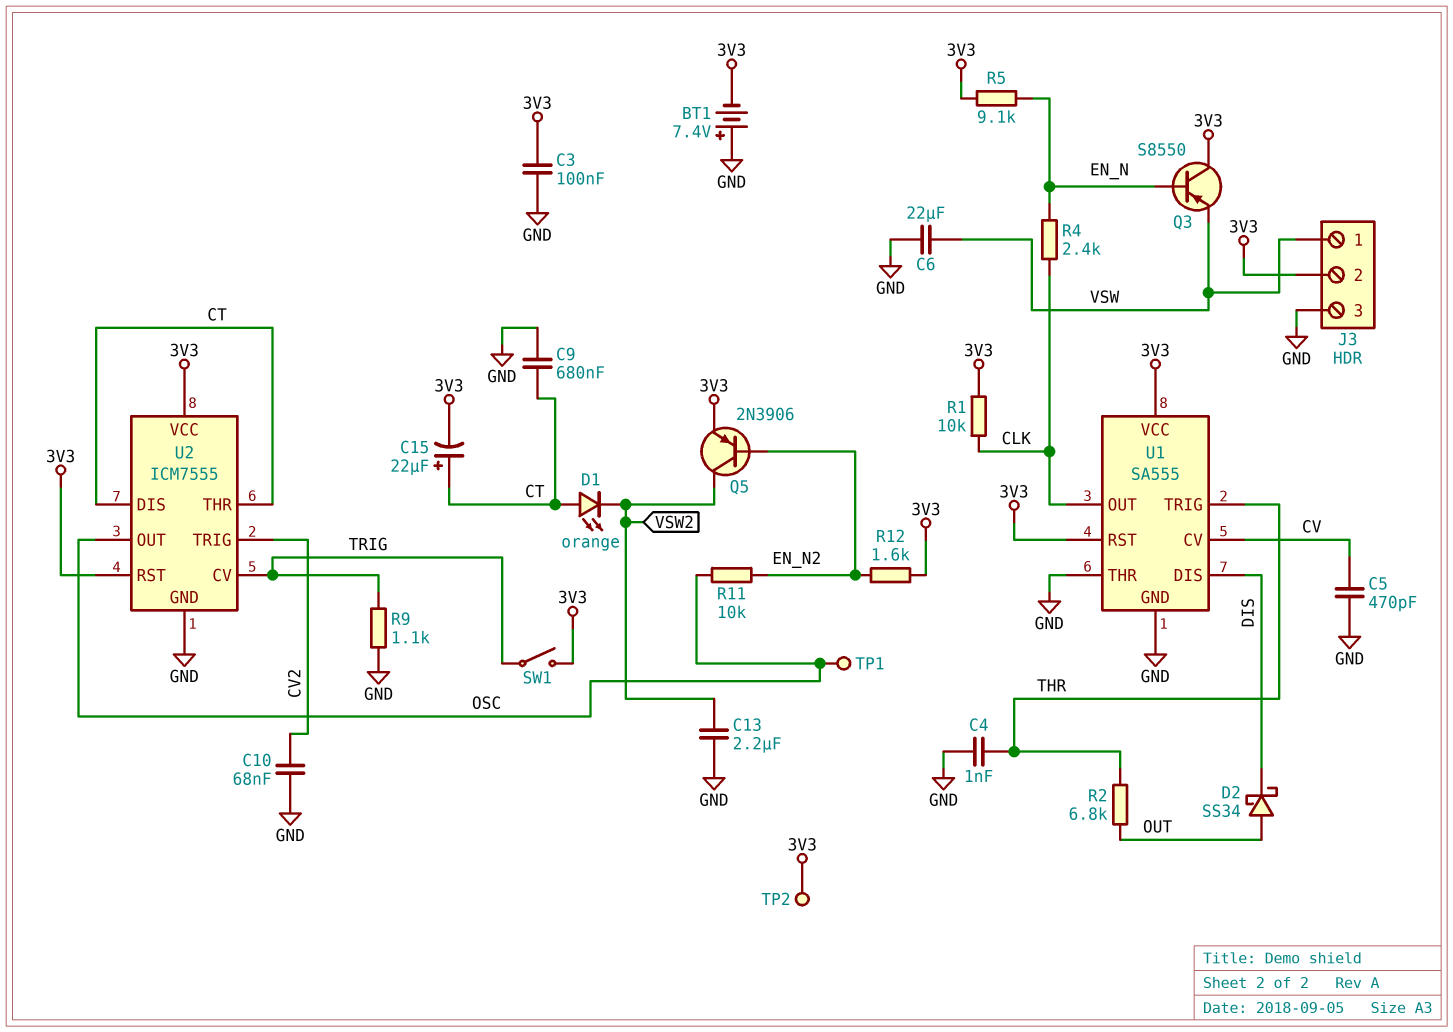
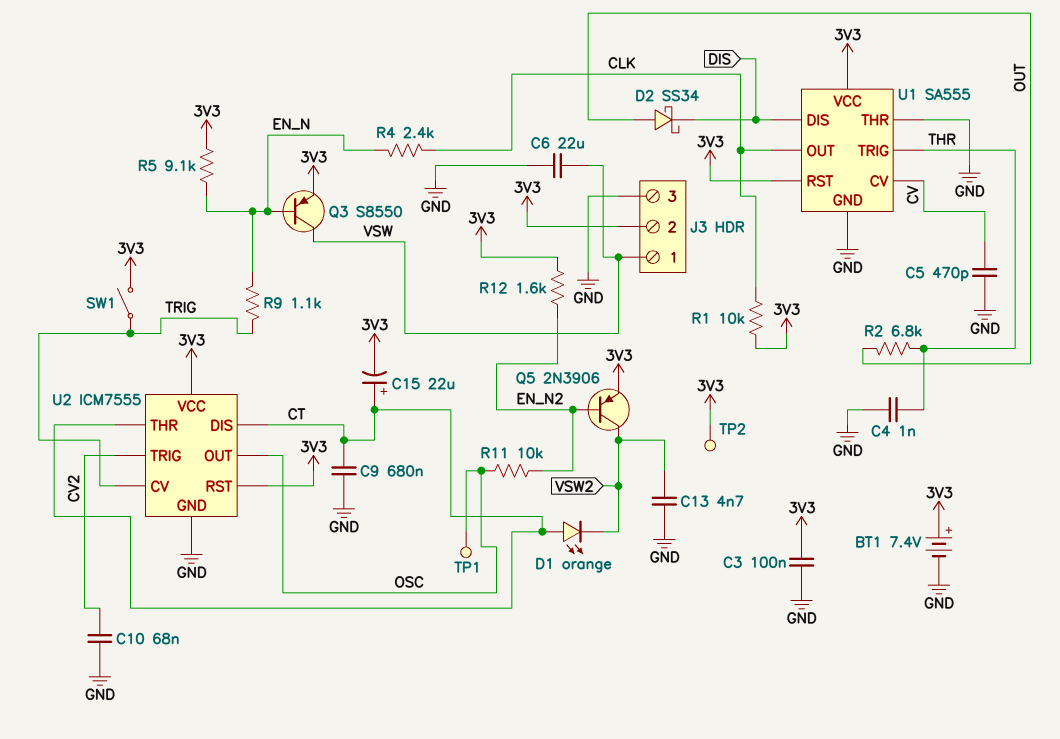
BT1: 7.4V (plus GND, minus 3V3) -> 7.4V (plus 3V3, minus GND)
C13: 2.2uF (GND, VSW2) -> 4.7nF (GND, VSW2)
Q3: PNP S8550 (B EN_N, C 3V3, E VSW) -> PNP S8550 (B EN_N, C VSW, E 3V3)
R9: 1.1k (GND, TRIG) -> 1.1k (EN_N, TRIG)

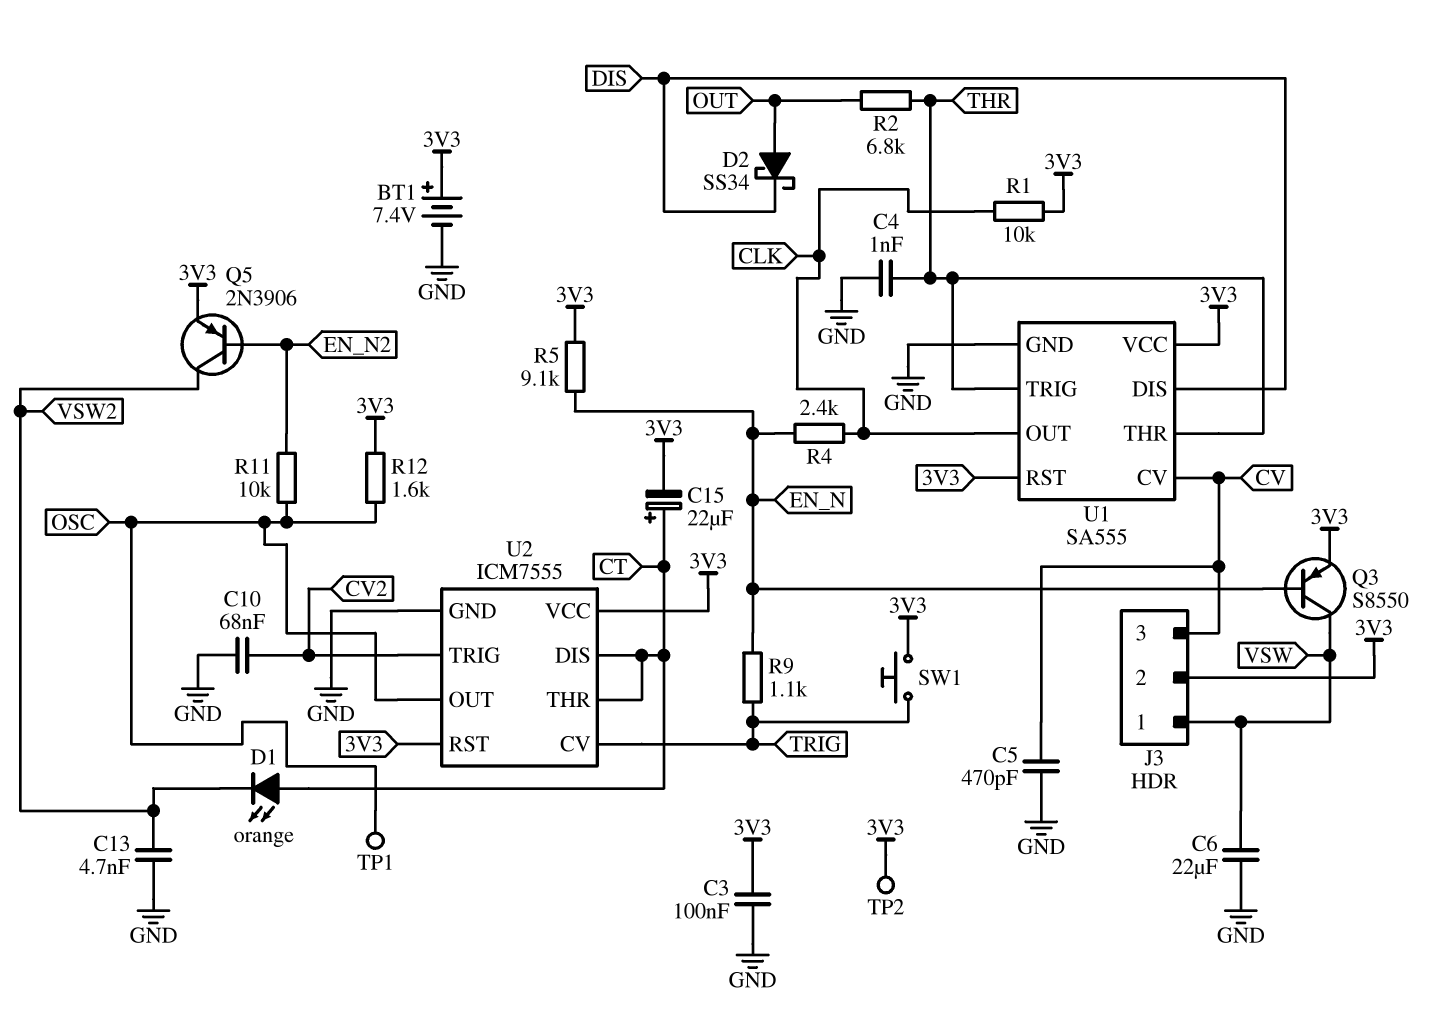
C9: 680nF (CT, GND) -> none
J3 pin 3: GND -> CV
R12: 1.6k (3V3, EN_N2) -> 1.6k (3V3, OSC)
SW1: switch (3V3, TRIG) -> button (3V3, TRIG)
U1 pin THR: GND -> THR

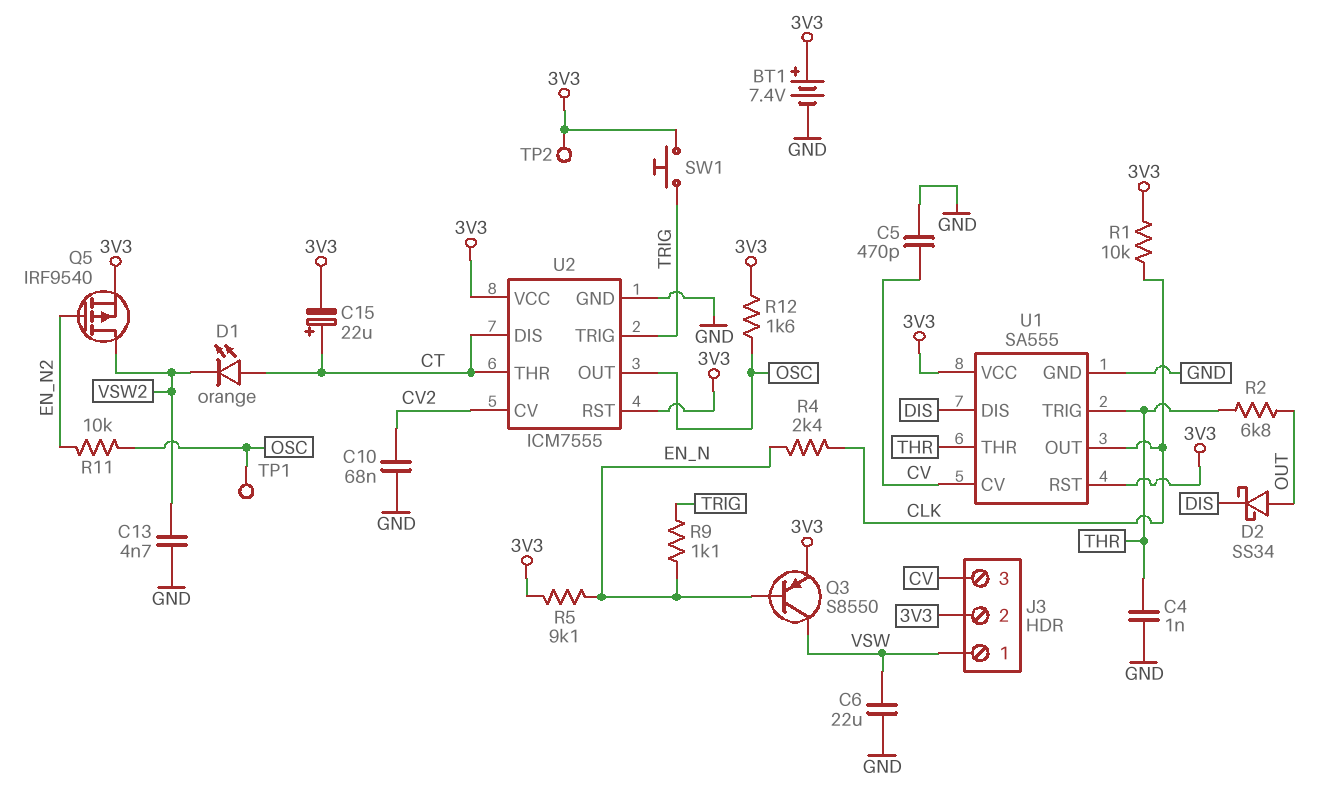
C3: 100nF (3V3, GND) -> none
Q5: PNP 2N3906 (B EN_N2, C VSW2, E 3V3) -> PMOS IRF9540 (G EN_N2, D VSW2, S 3V3)
U2 pin CV: TRIG -> CV2
U2 pin TRIG: CV2 -> TRIG

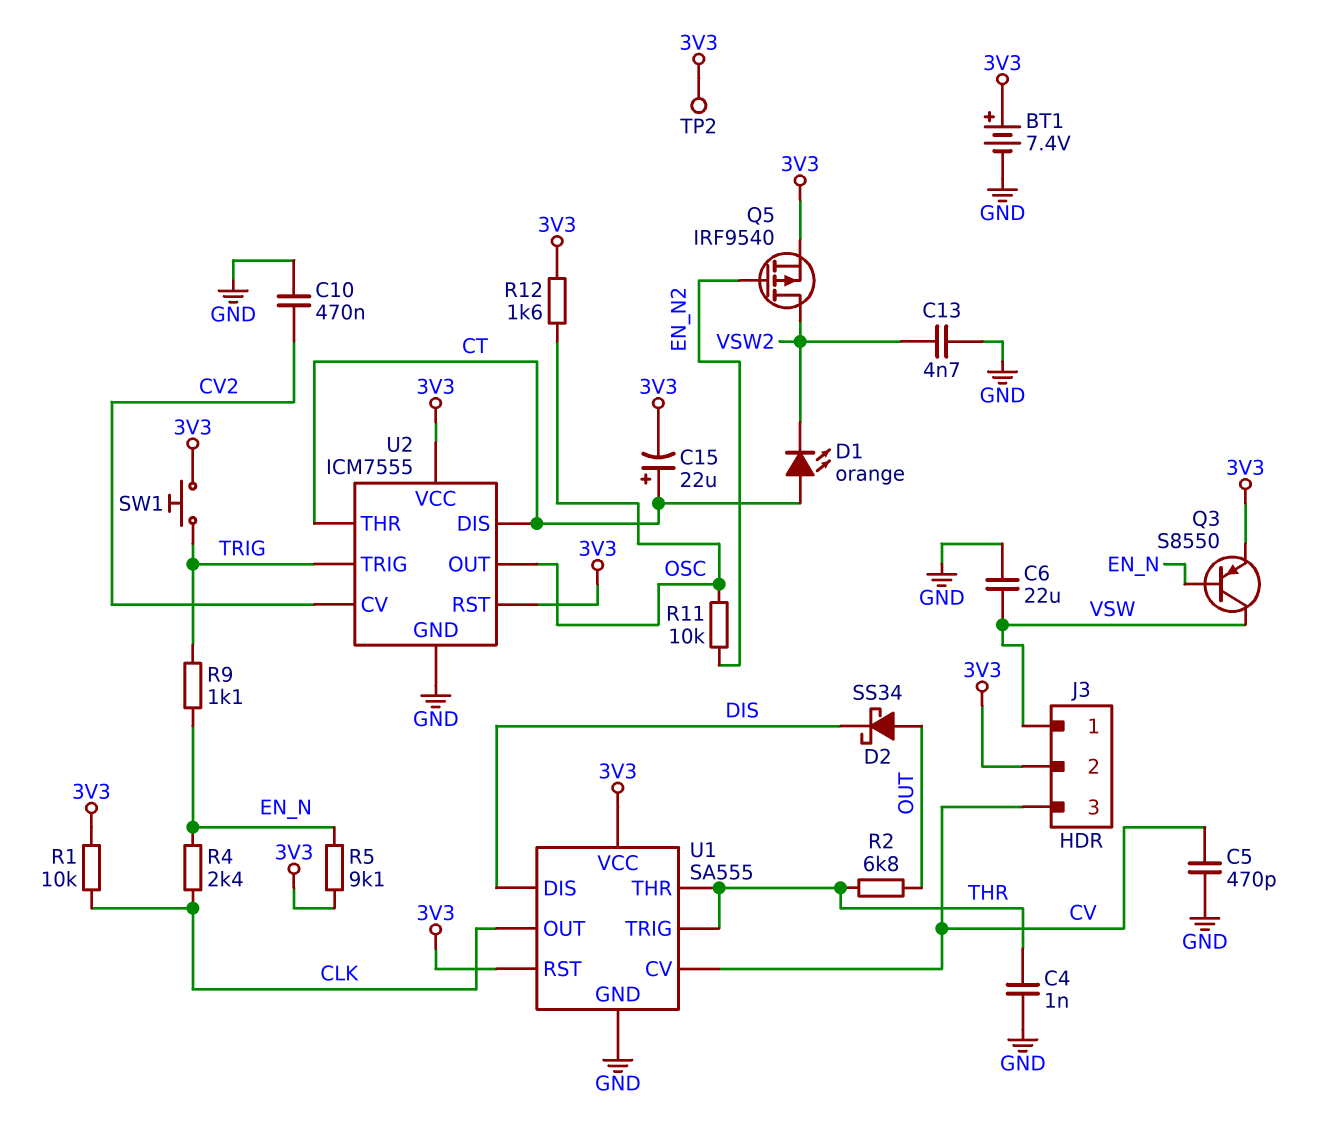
C10: 68nF (CV2, GND) -> 470nF (CV2, GND)
TP1: test point (OSC) -> none

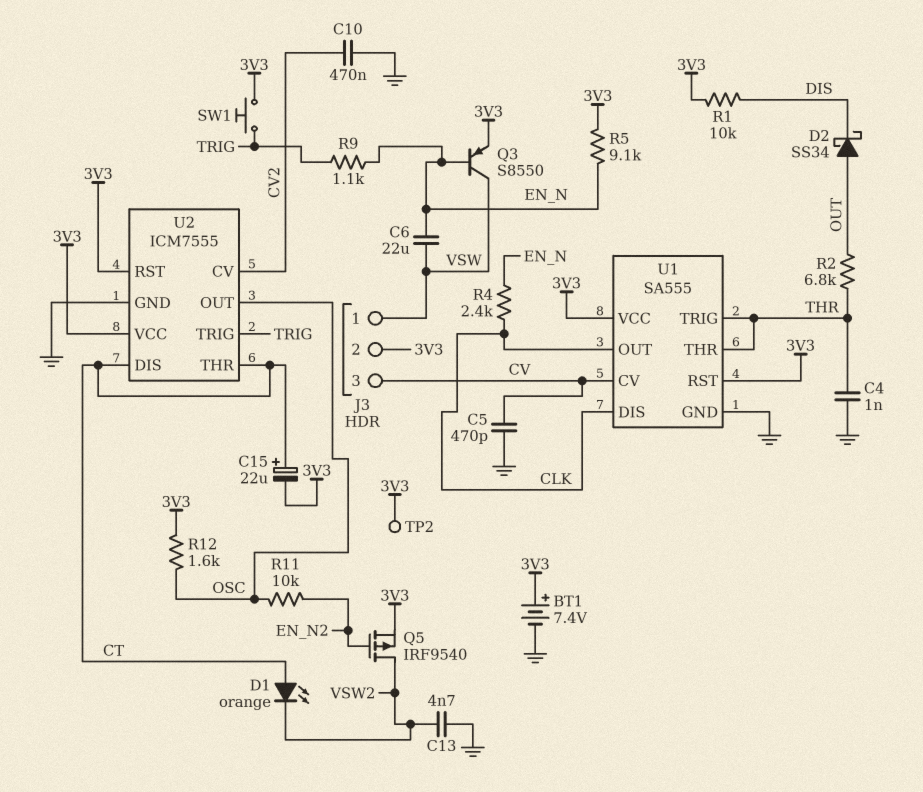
C6: 22uF (GND, VSW) -> 22uF (EN_N, VSW)
R1: 10k (3V3, CLK) -> 10k (3V3, DIS)
U1 pin DIS: DIS -> CLK

